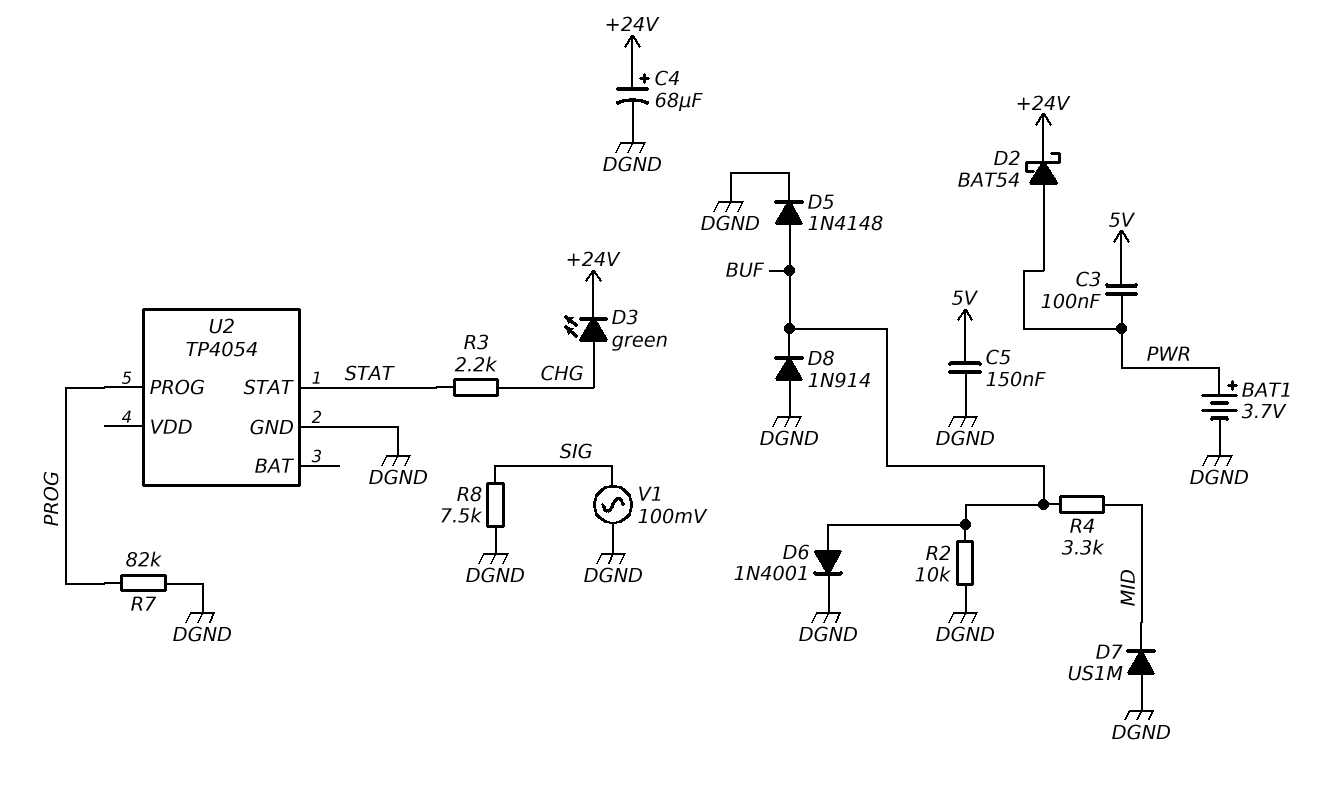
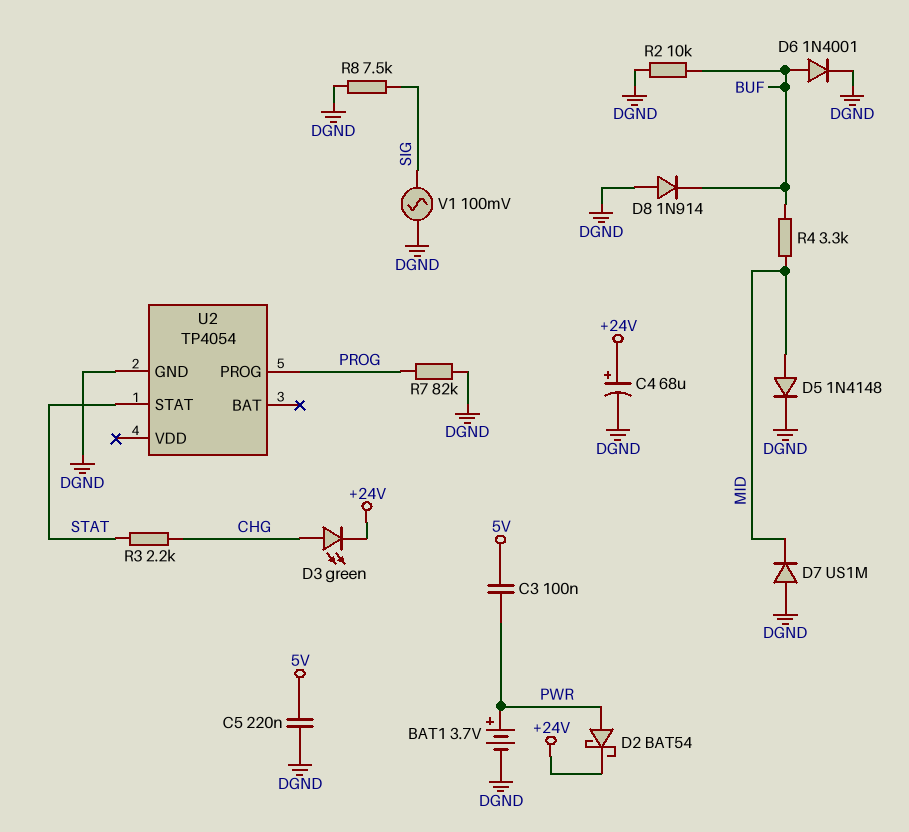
C5: 150nF (5V, DGND) -> 220nF (5V, DGND)
D5: diode 1N4148 (A BUF, K DGND) -> diode 1N4148 (A MID, K DGND)

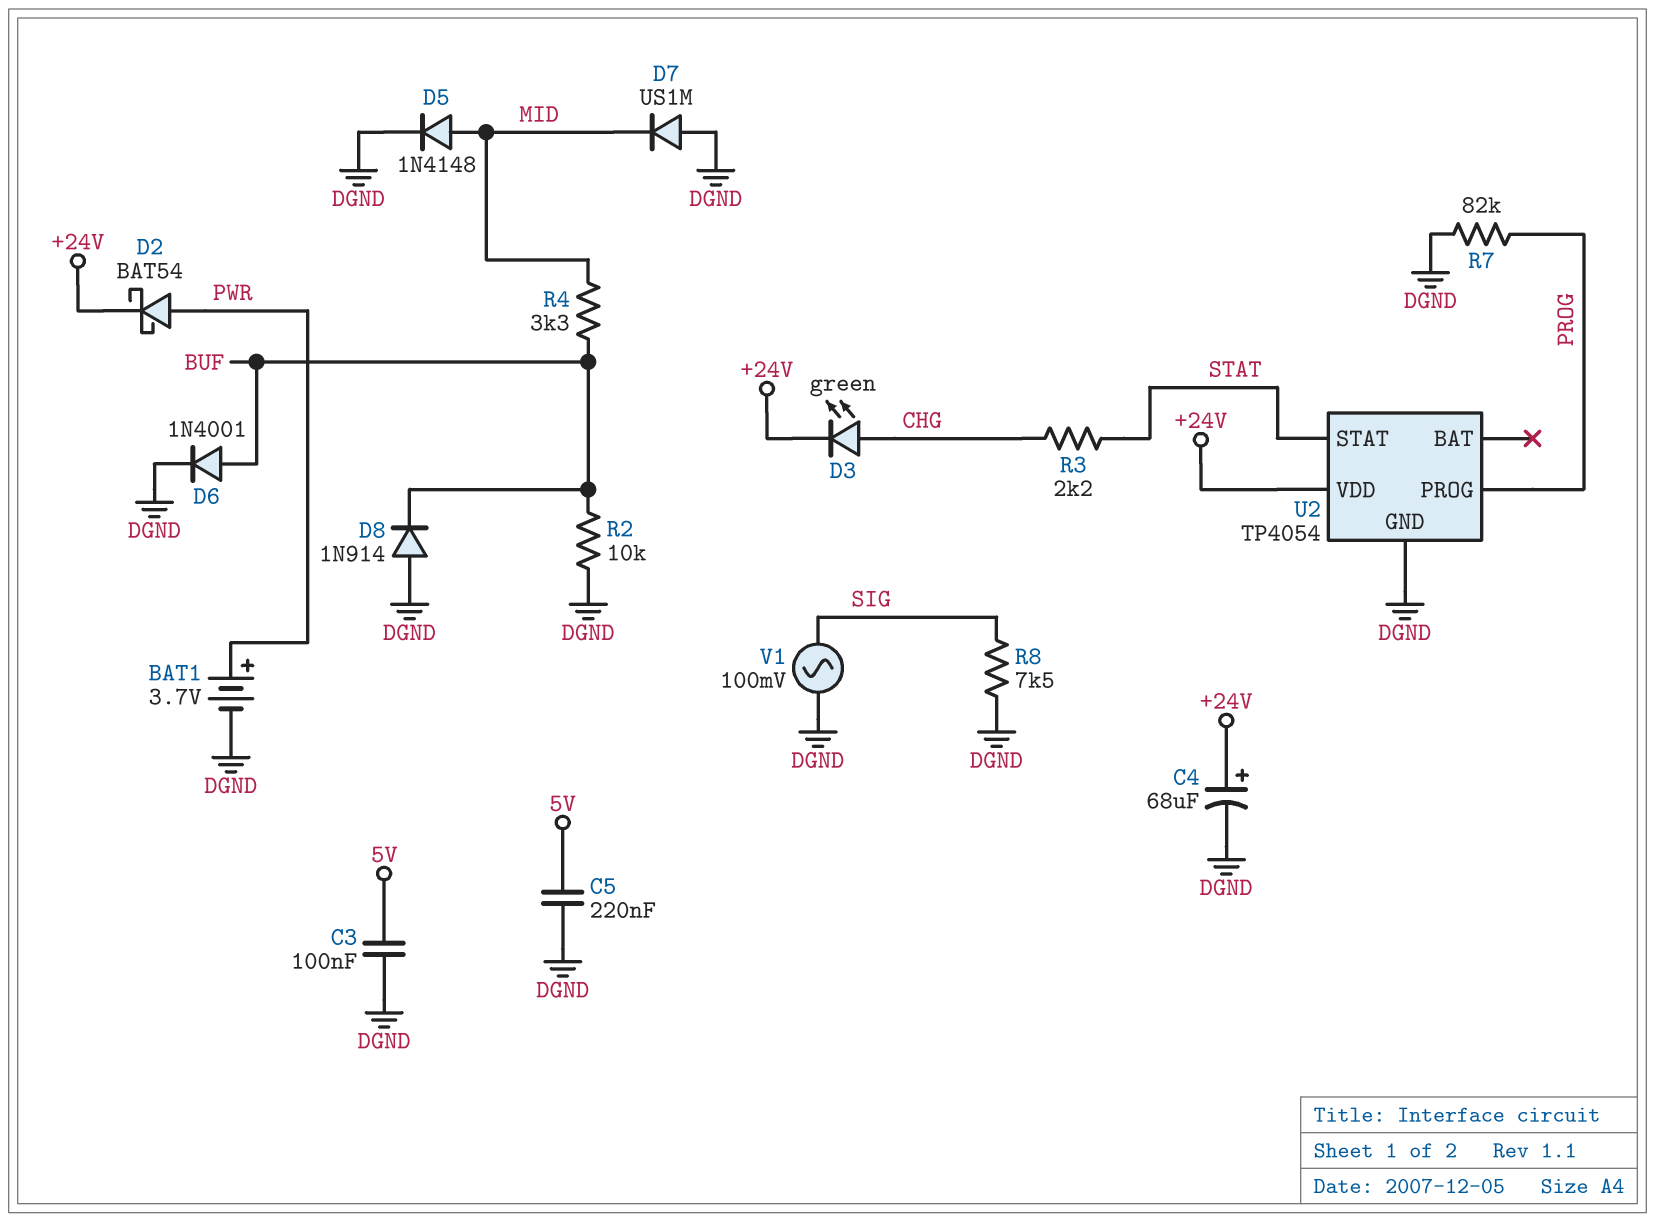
C3: 100nF (5V, PWR) -> 100nF (5V, DGND)
U2 pin VDD: none -> +24V

